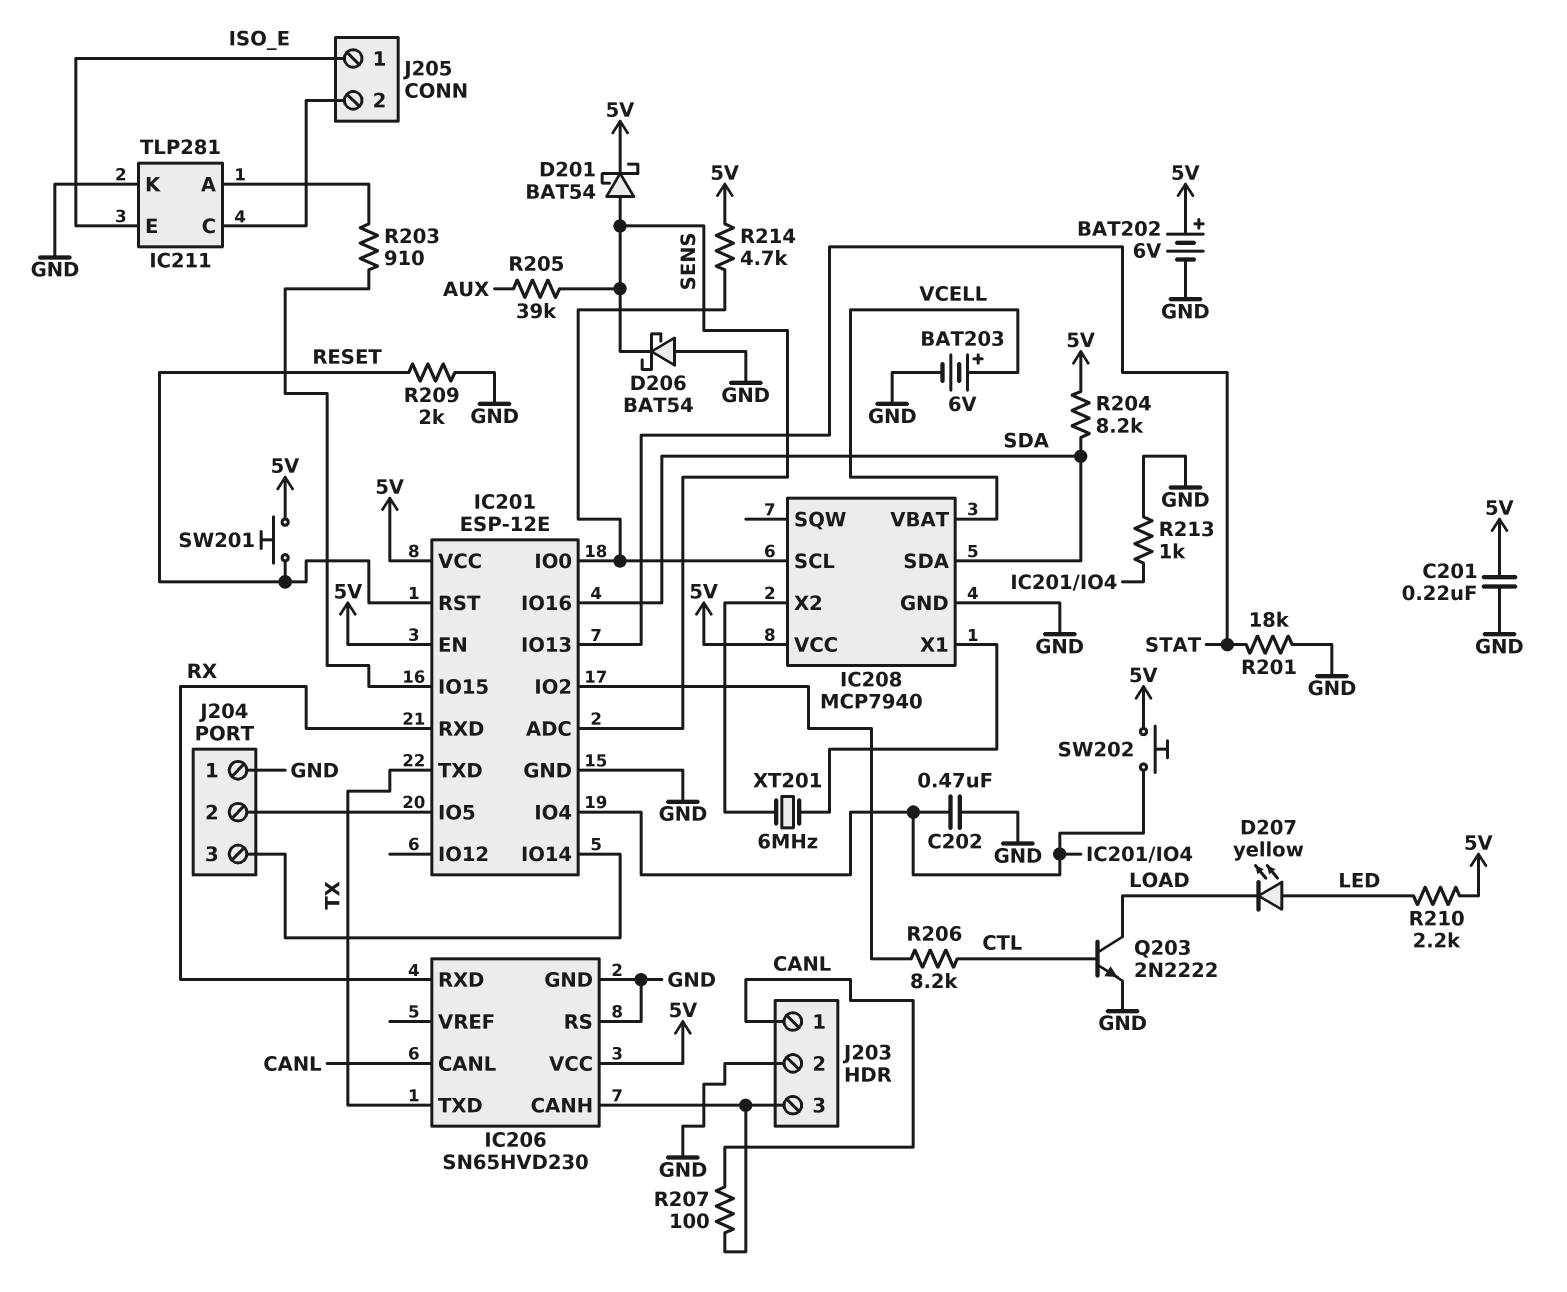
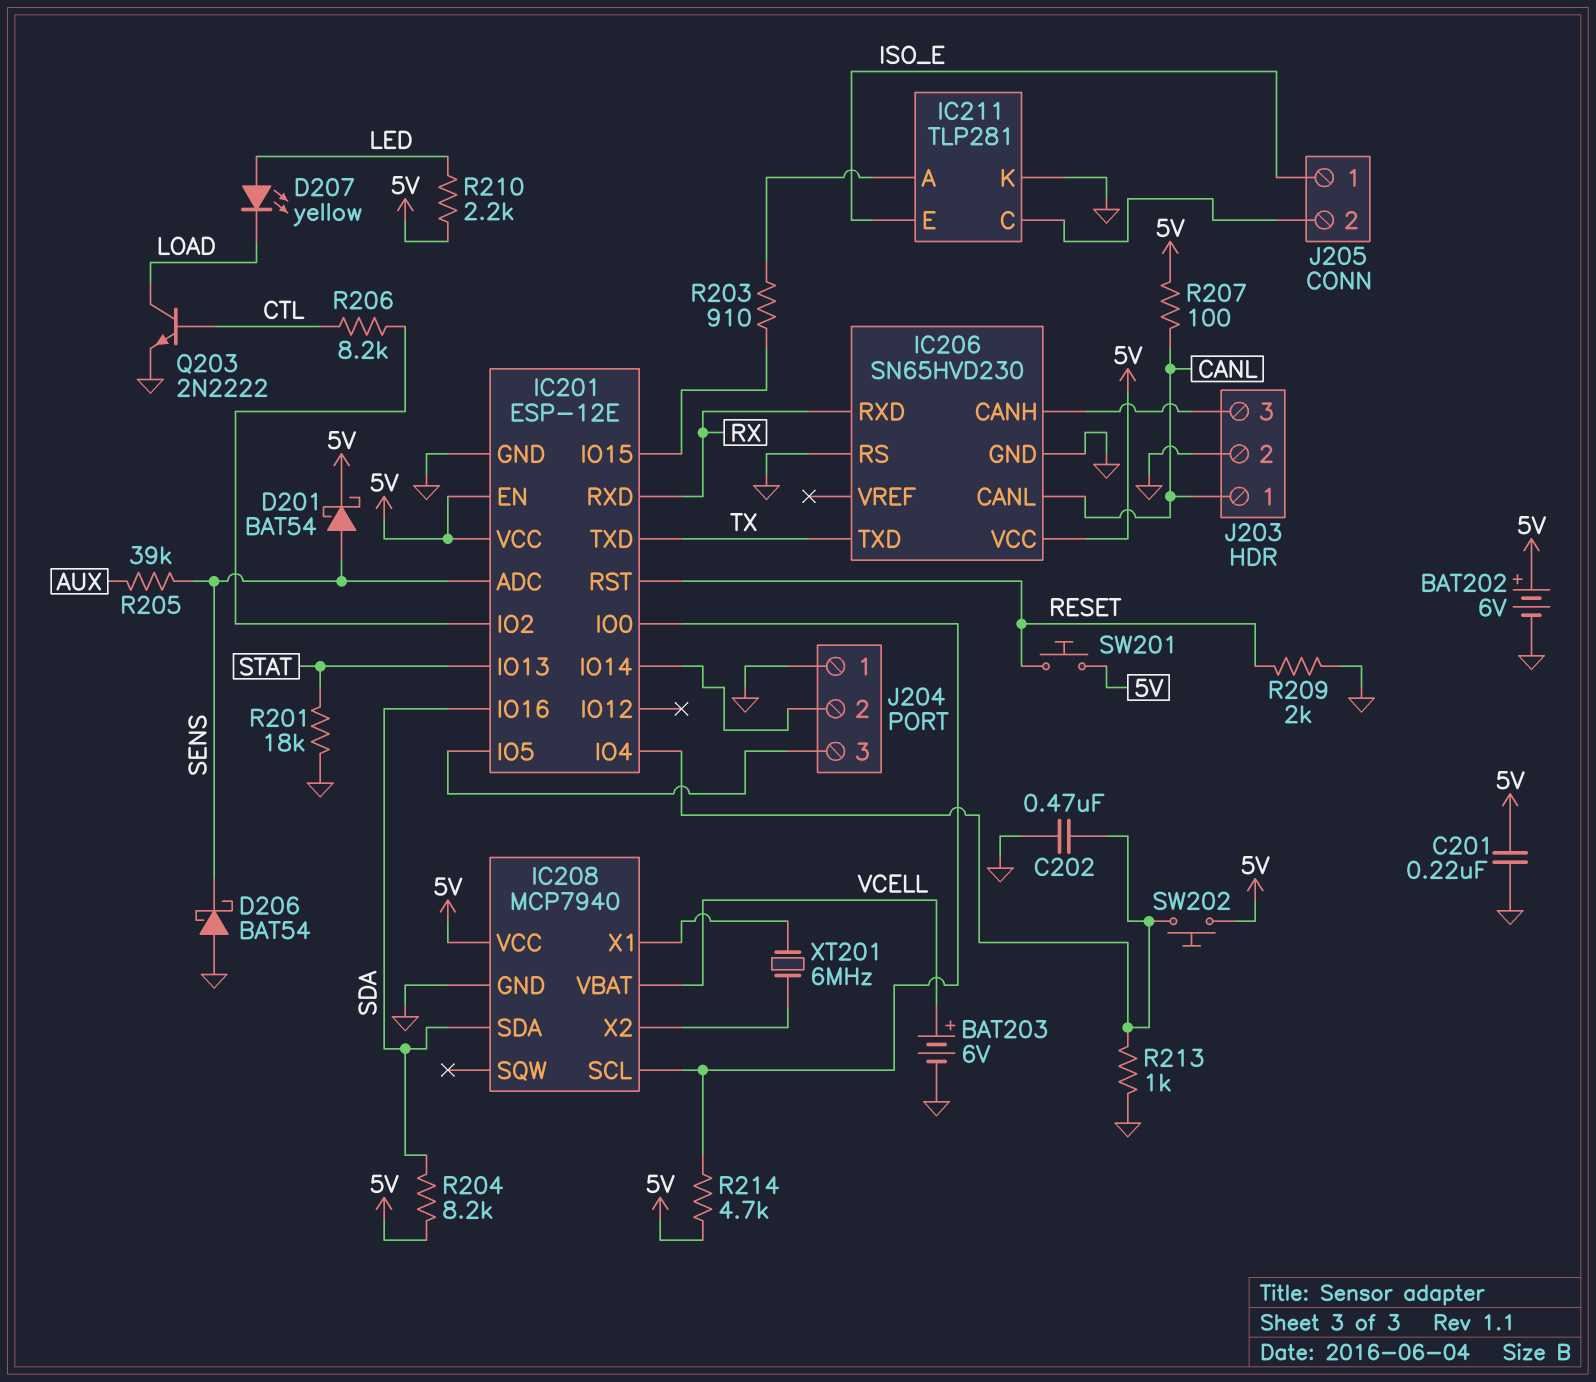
J204 pin 2: IC201/IO5 -> IC201/IO14
J204 pin 3: IC201/IO14 -> IC201/IO5
R207: 100 (CANL, IC206/CANH) -> 100 (5V, CANL)

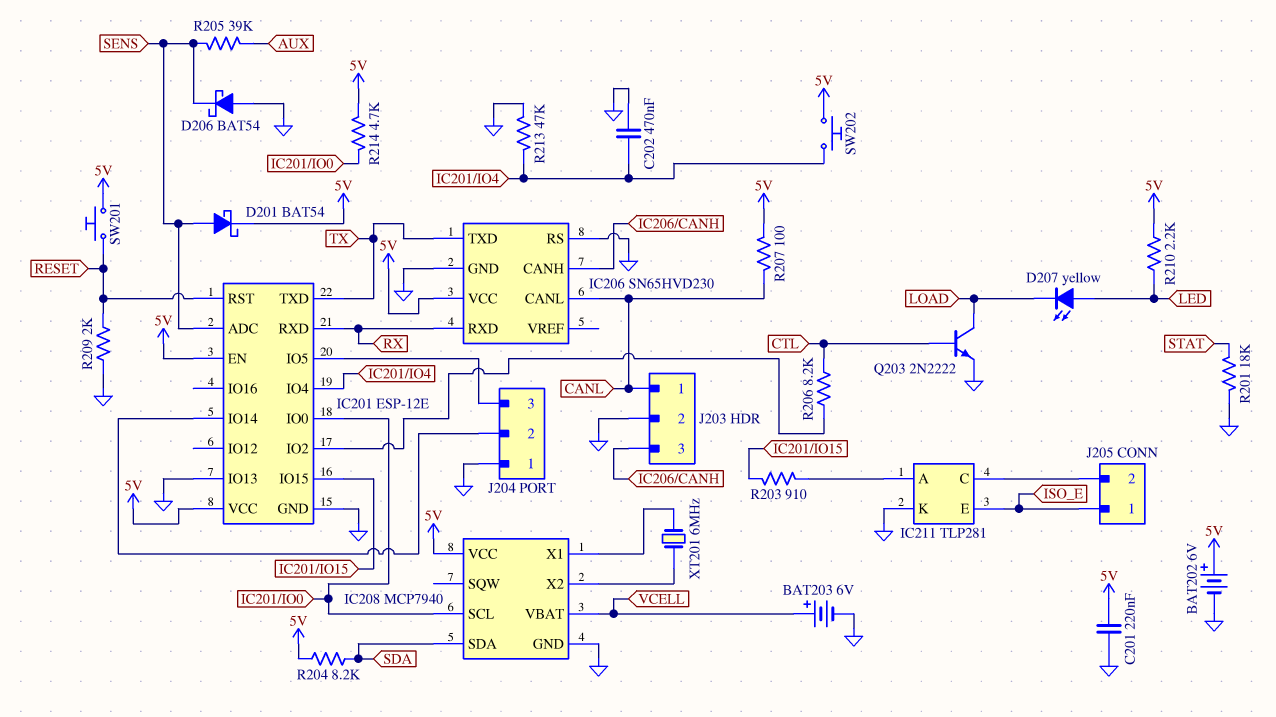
IC201 pin IO13: STAT -> GND
IC201 pin IO16: SDA -> none
R213: 1k (GND, IC201/IO4) -> 47k (GND, IC201/IO4)

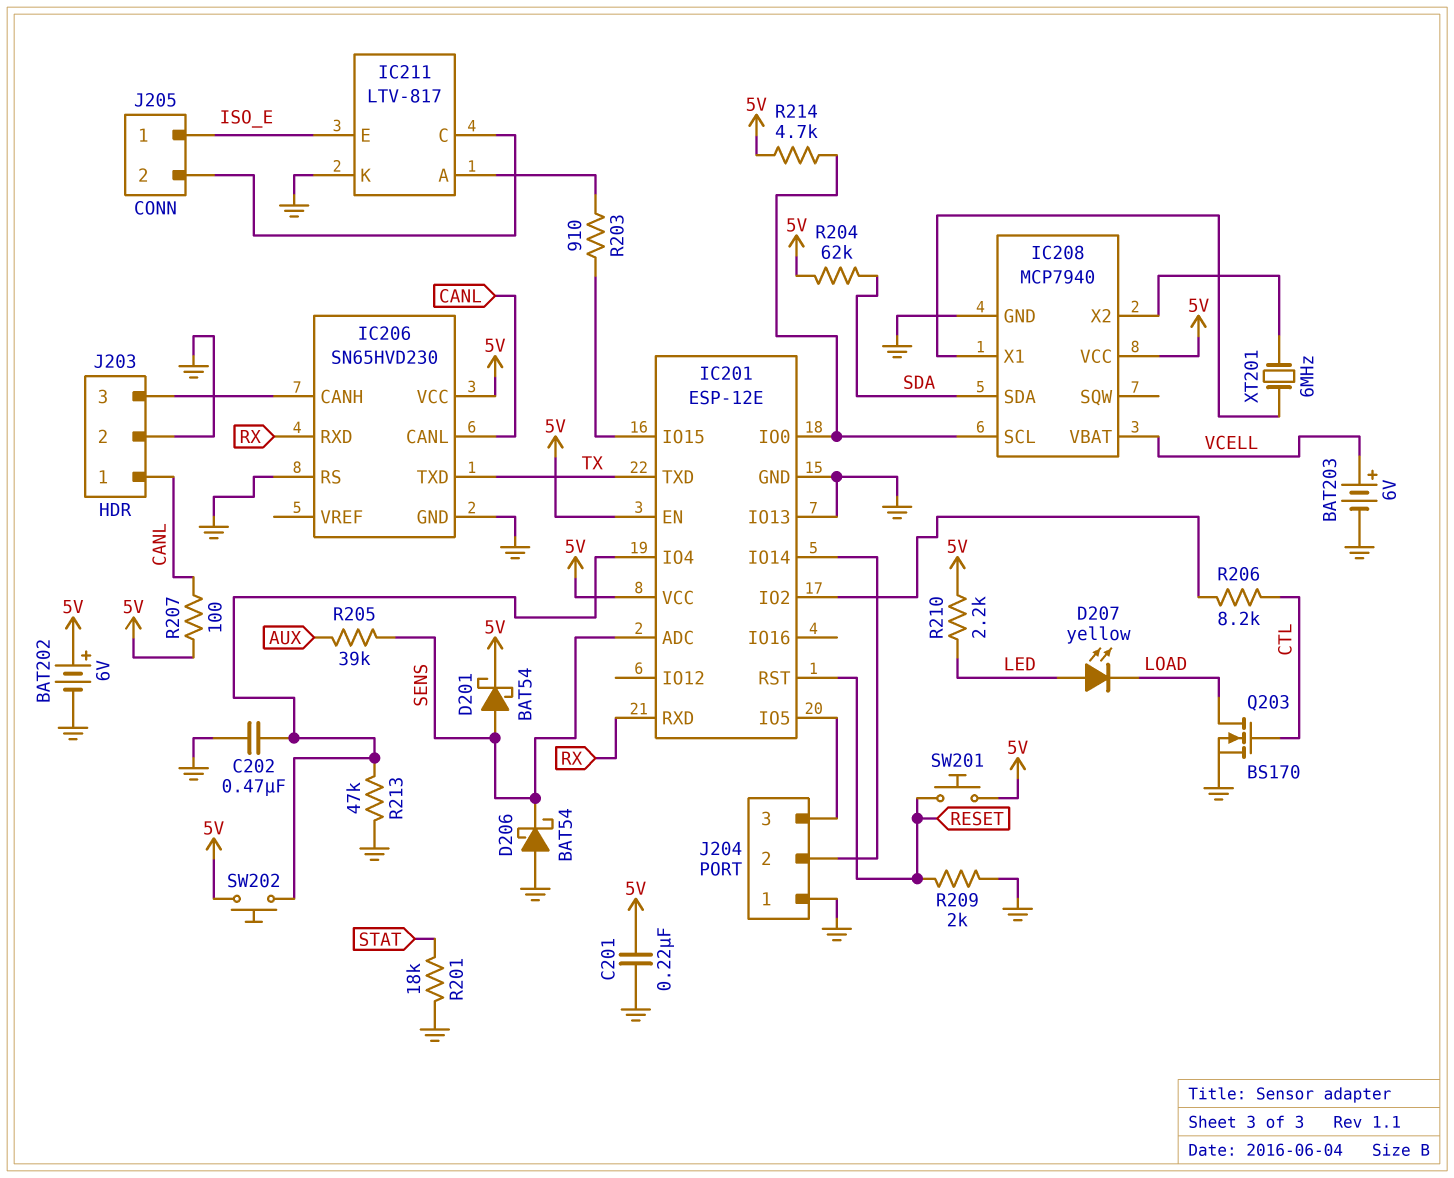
IC211: TLP281 -> LTV-817
Q203: NPN 2N2222 (B CTL, C LOAD, E GND) -> NMOS BS170 (G CTL, D LOAD, S GND)
R204: 8.2k (5V, SDA) -> 62k (5V, SDA)

